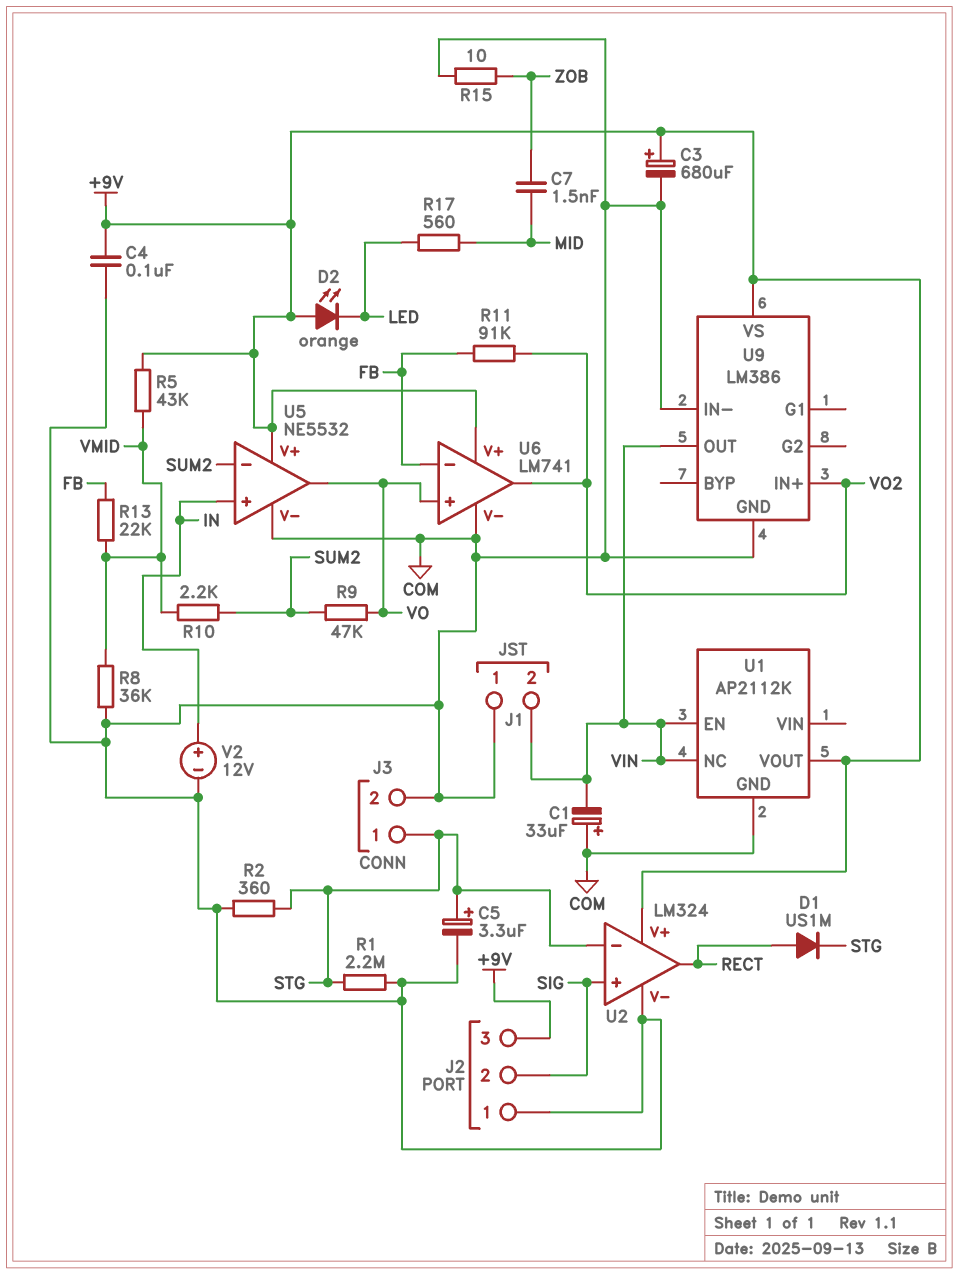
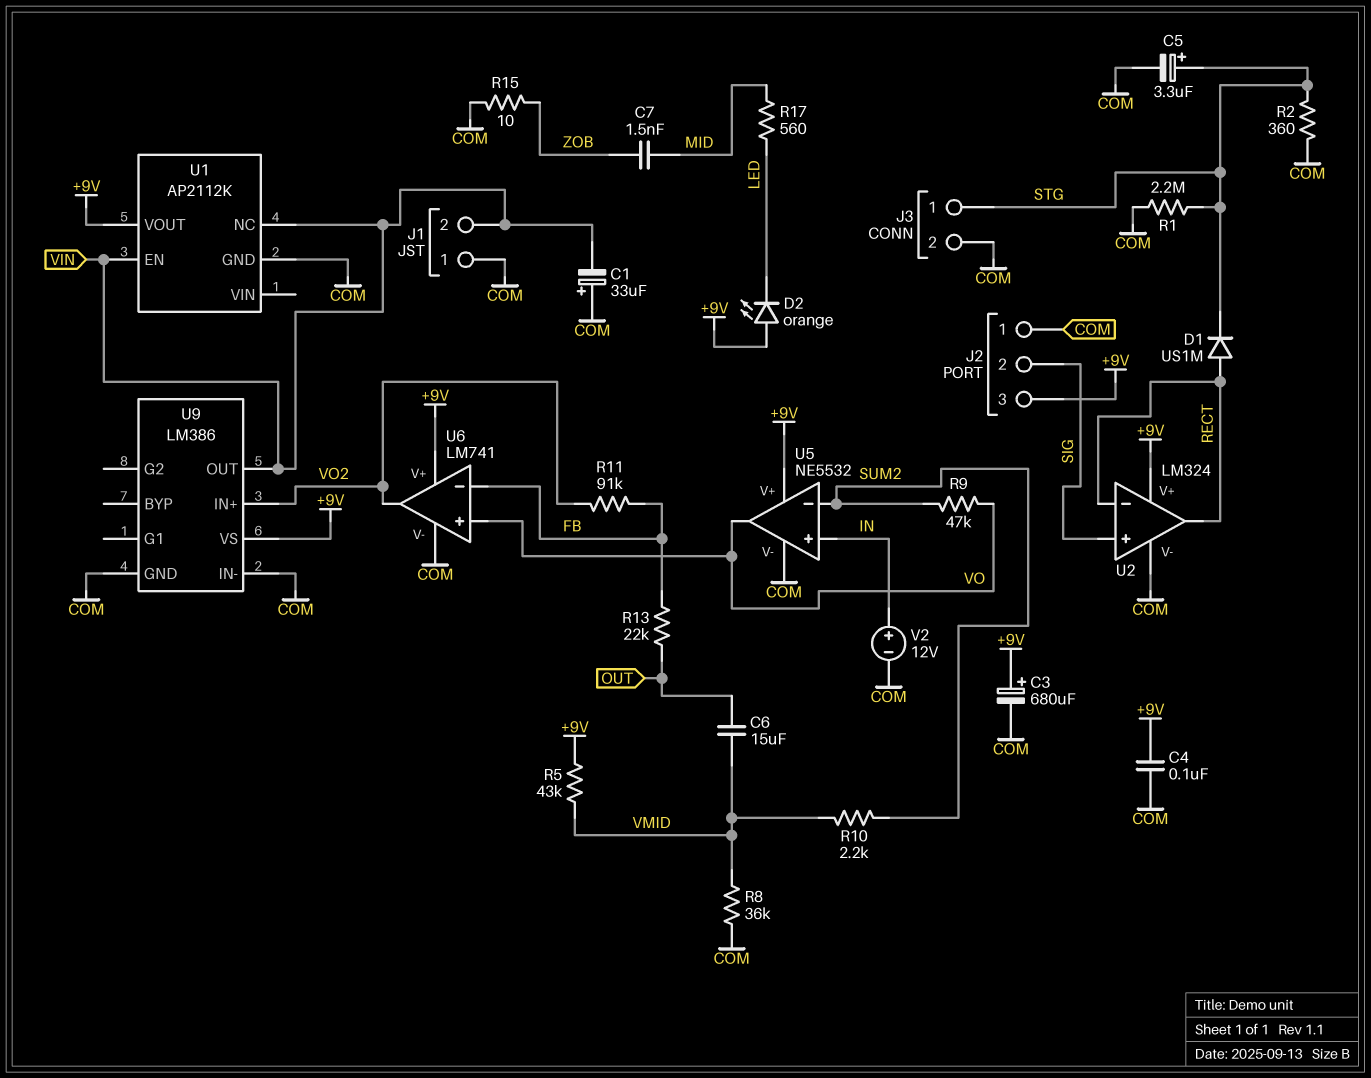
C6: none -> 15uF (OUT, VMID)
R13: 22k (FB, VMID) -> 22k (FB, OUT)
U2 pin in-: STG -> RECT

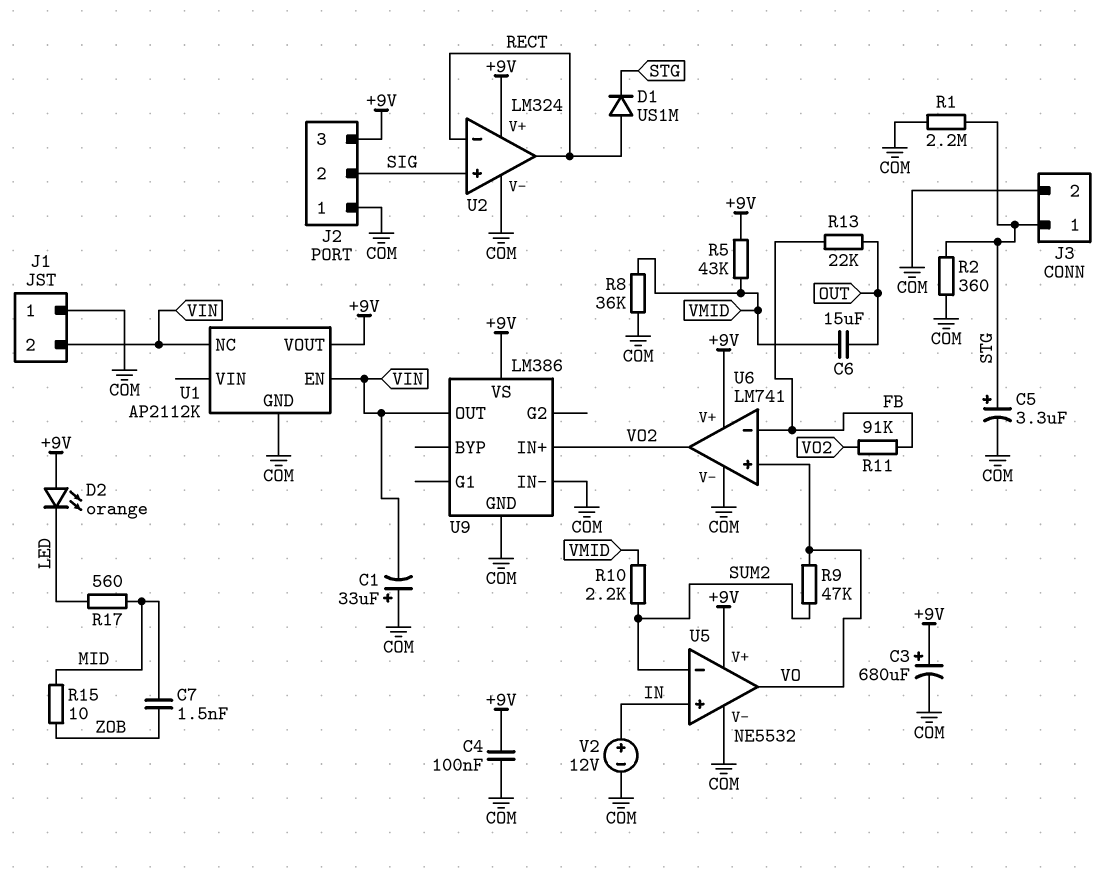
R15: 10 (COM, ZOB) -> 10 (MID, ZOB)

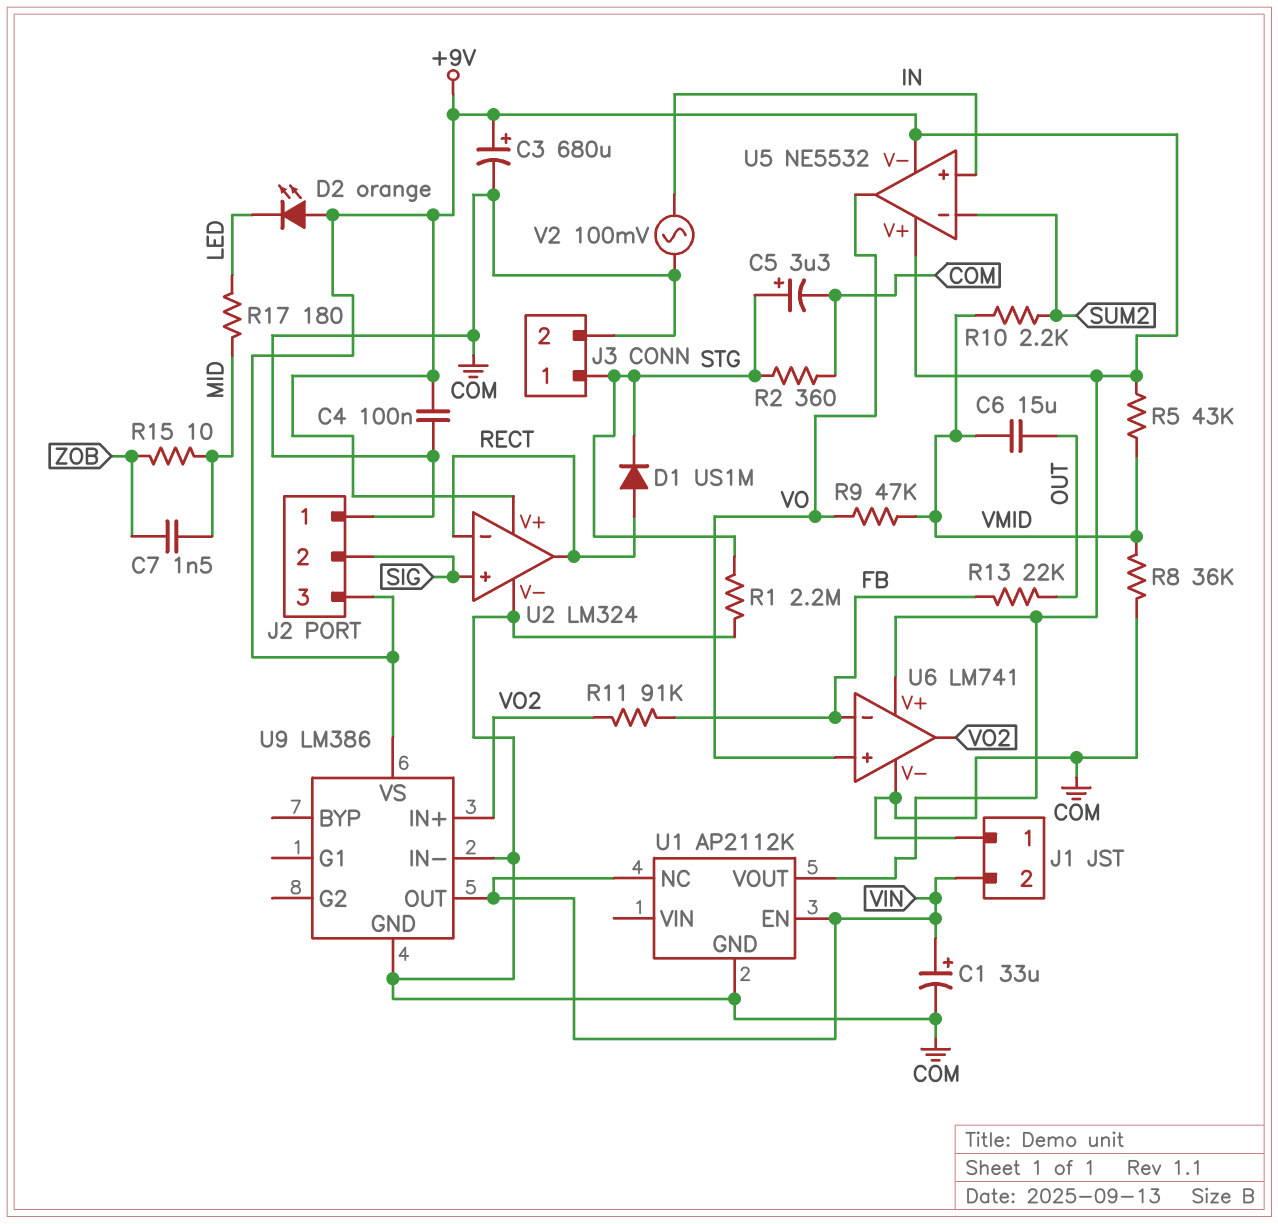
C1: 33uF (plus COM, minus VIN) -> 33uF (plus VIN, minus COM)
R9: 47k (SUM2, VO) -> 47k (VMID, VO)
R17: 560 (LED, MID) -> 180 (LED, MID)
U5 pin V-: COM -> +9V
V2: 12V (plus IN, minus COM) -> AC 100mV (COM, IN)

